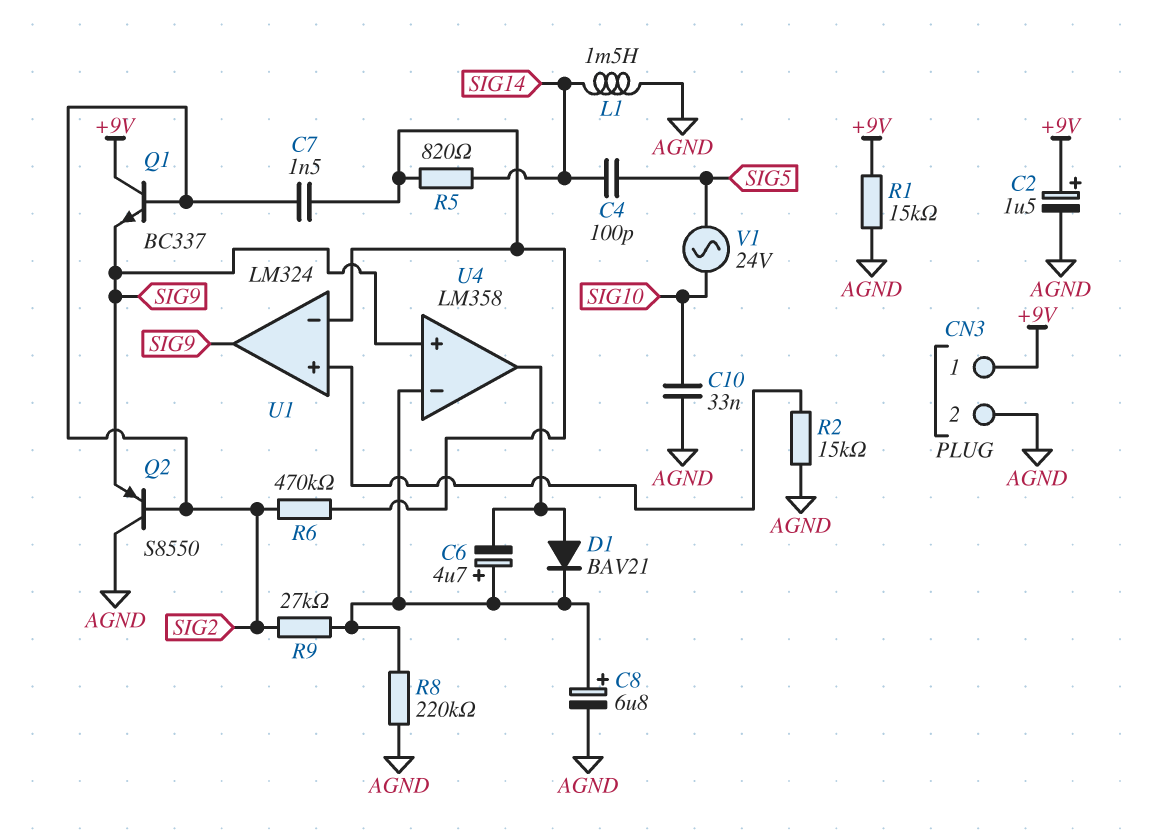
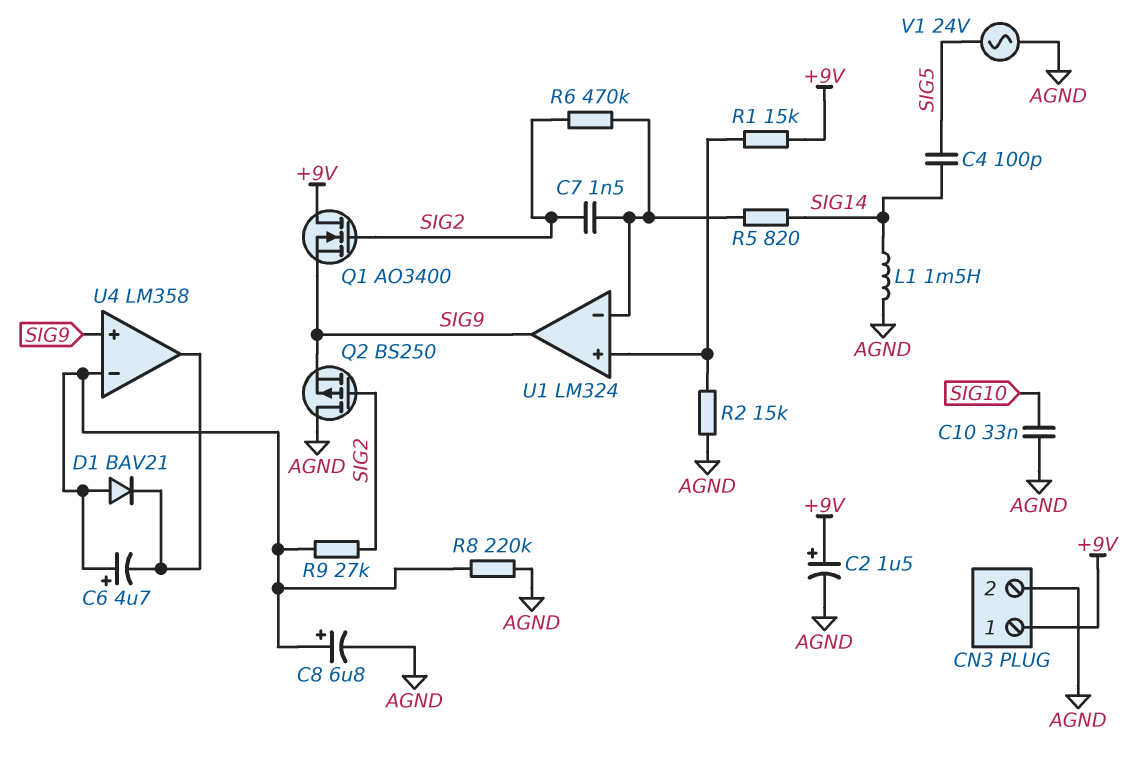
D1: diode BAV21 (A U4/out, K U4/in-) -> diode BAV21 (A U4/in-, K U4/out)
Q1: NPN BC337 (B SIG2, C +9V, E SIG9) -> NMOS AO3400 (G SIG2, D +9V, S SIG9)
Q2: PNP S8550 (B SIG2, C AGND, E SIG9) -> PMOS BS250 (G SIG2, D AGND, S SIG9)
R1: 15k (+9V, AGND) -> 15k (+9V, U1/in+)
V1: AC 24V (SIG5, SIG10) -> AC 24V (AGND, SIG5)

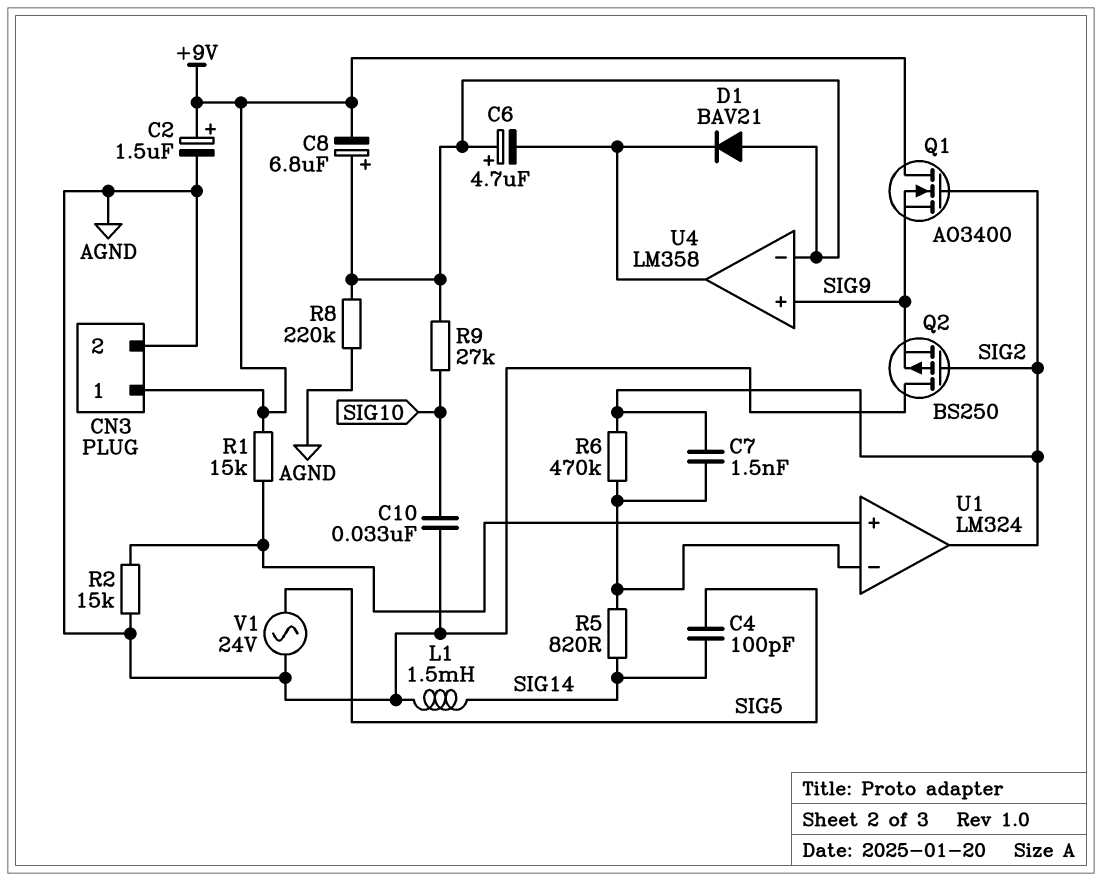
C8: 6.8uF (plus U4/in-, minus AGND) -> 6.8uF (plus U4/in-, minus +9V)
R9: 27k (SIG2, U4/in-) -> 27k (SIG10, U4/in-)
U1 pin out: SIG9 -> SIG2

